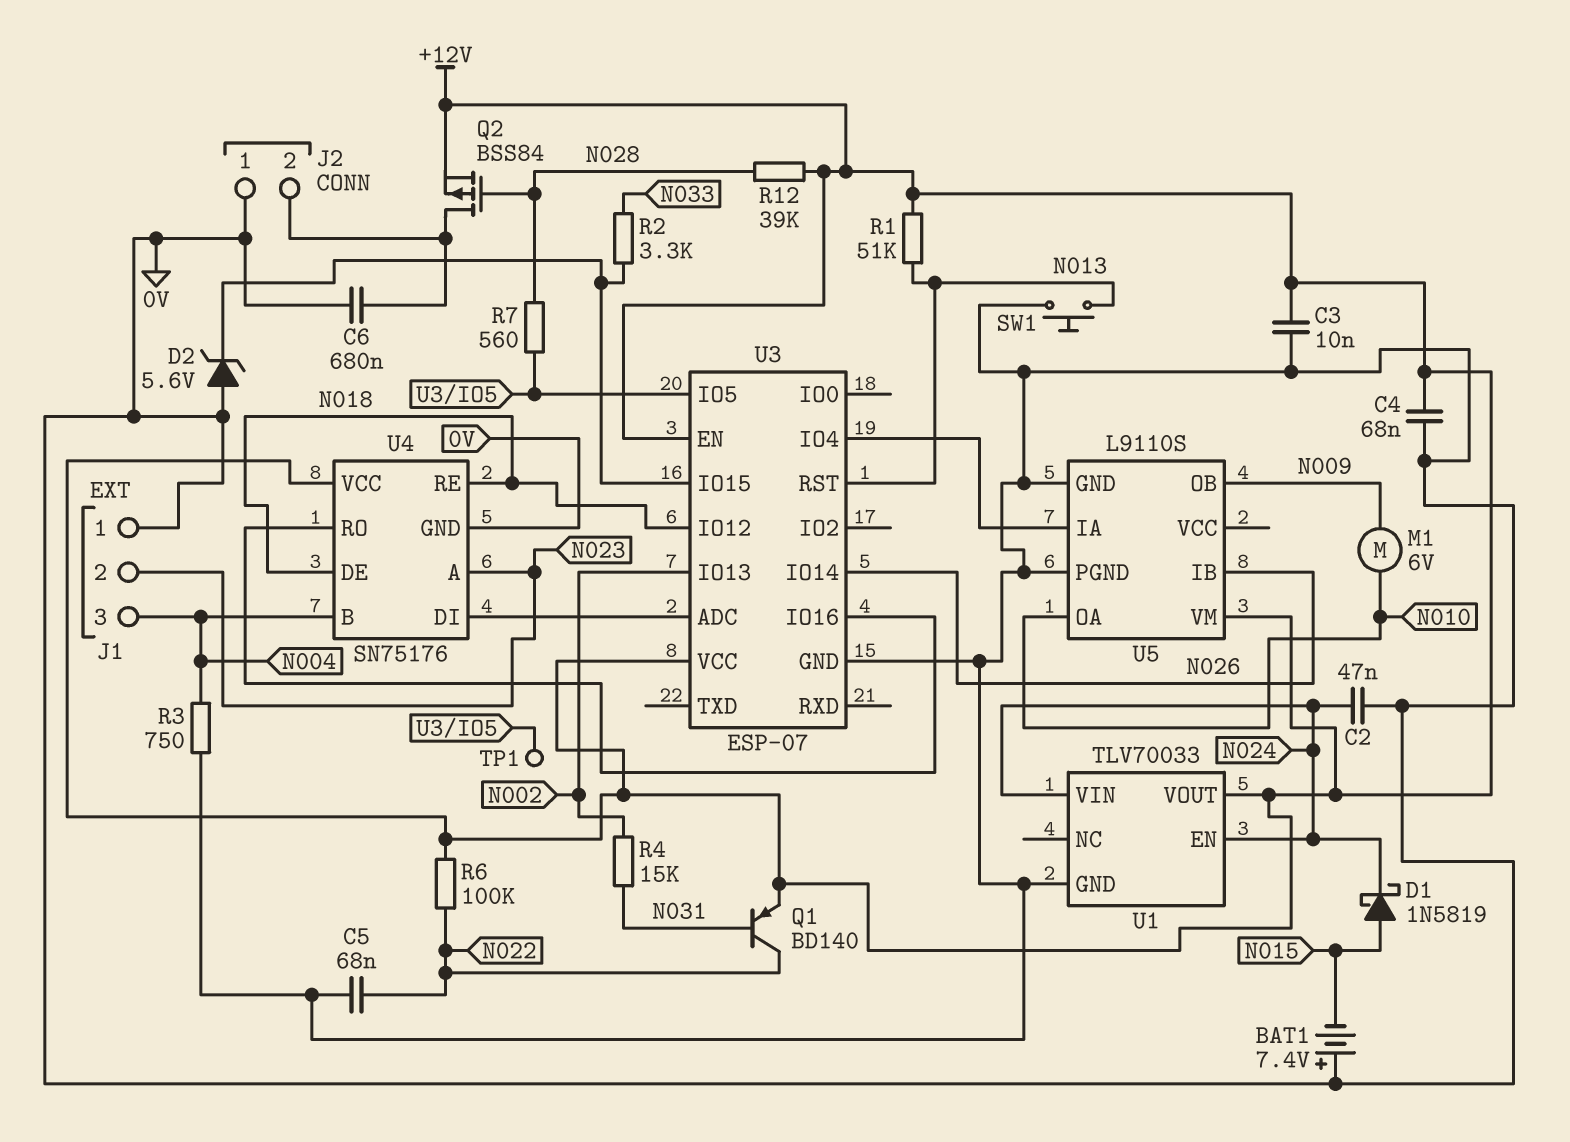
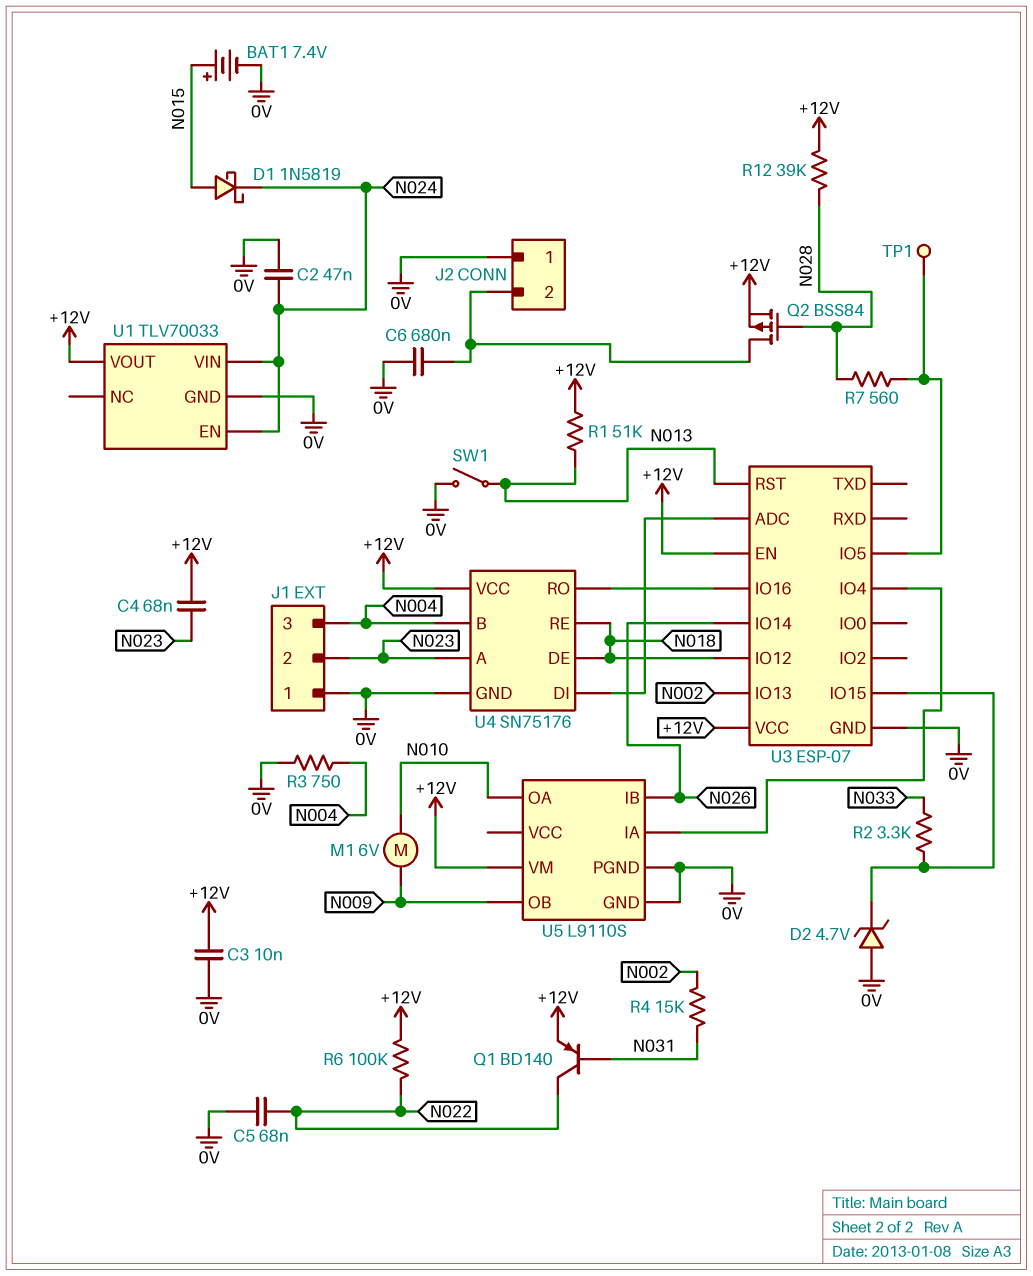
BAT1: 7.4V (plus 0V, minus N015) -> 7.4V (plus N015, minus 0V)
C4: 68nF (+12V, 0V) -> 68nF (+12V, N023)
D2: zener 5.6V (A 0V, K U3/IO15) -> zener 4.7V (A 0V, K U3/IO15)
SW1: button (0V, N013) -> switch (0V, N013)

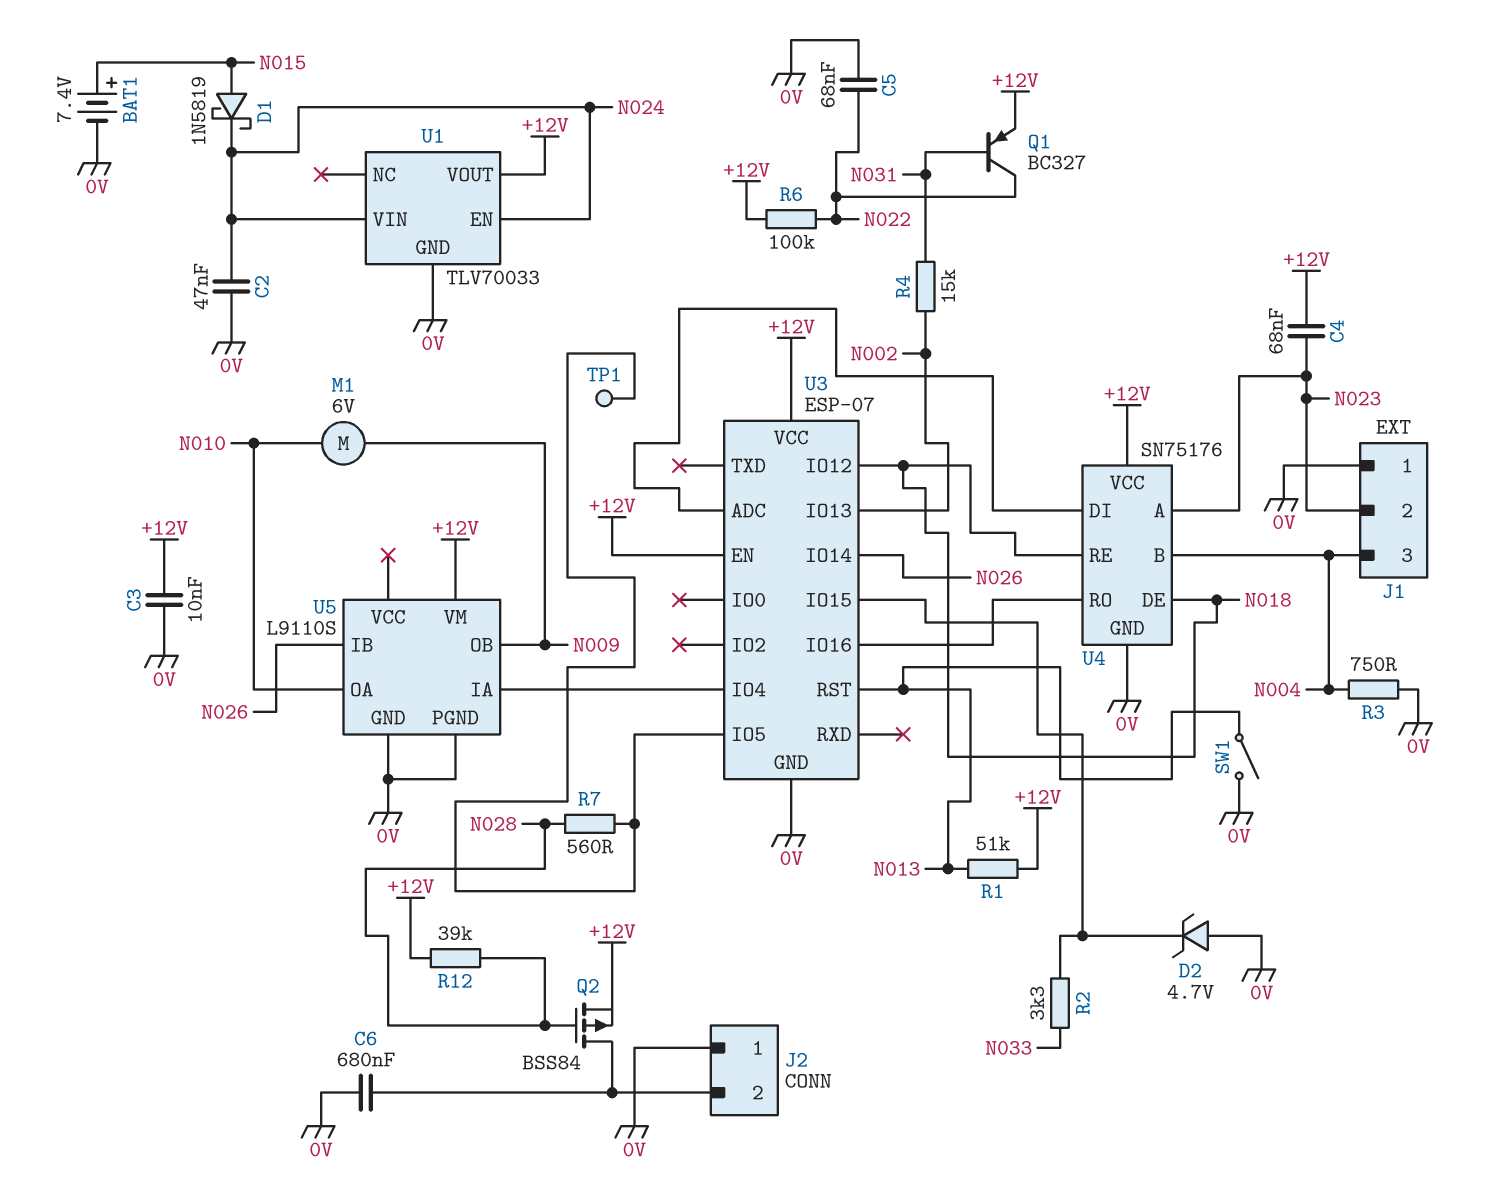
Q1: PNP BD140 (B N031, C N022, E +12V) -> PNP BC327 (B N031, C N022, E +12V)

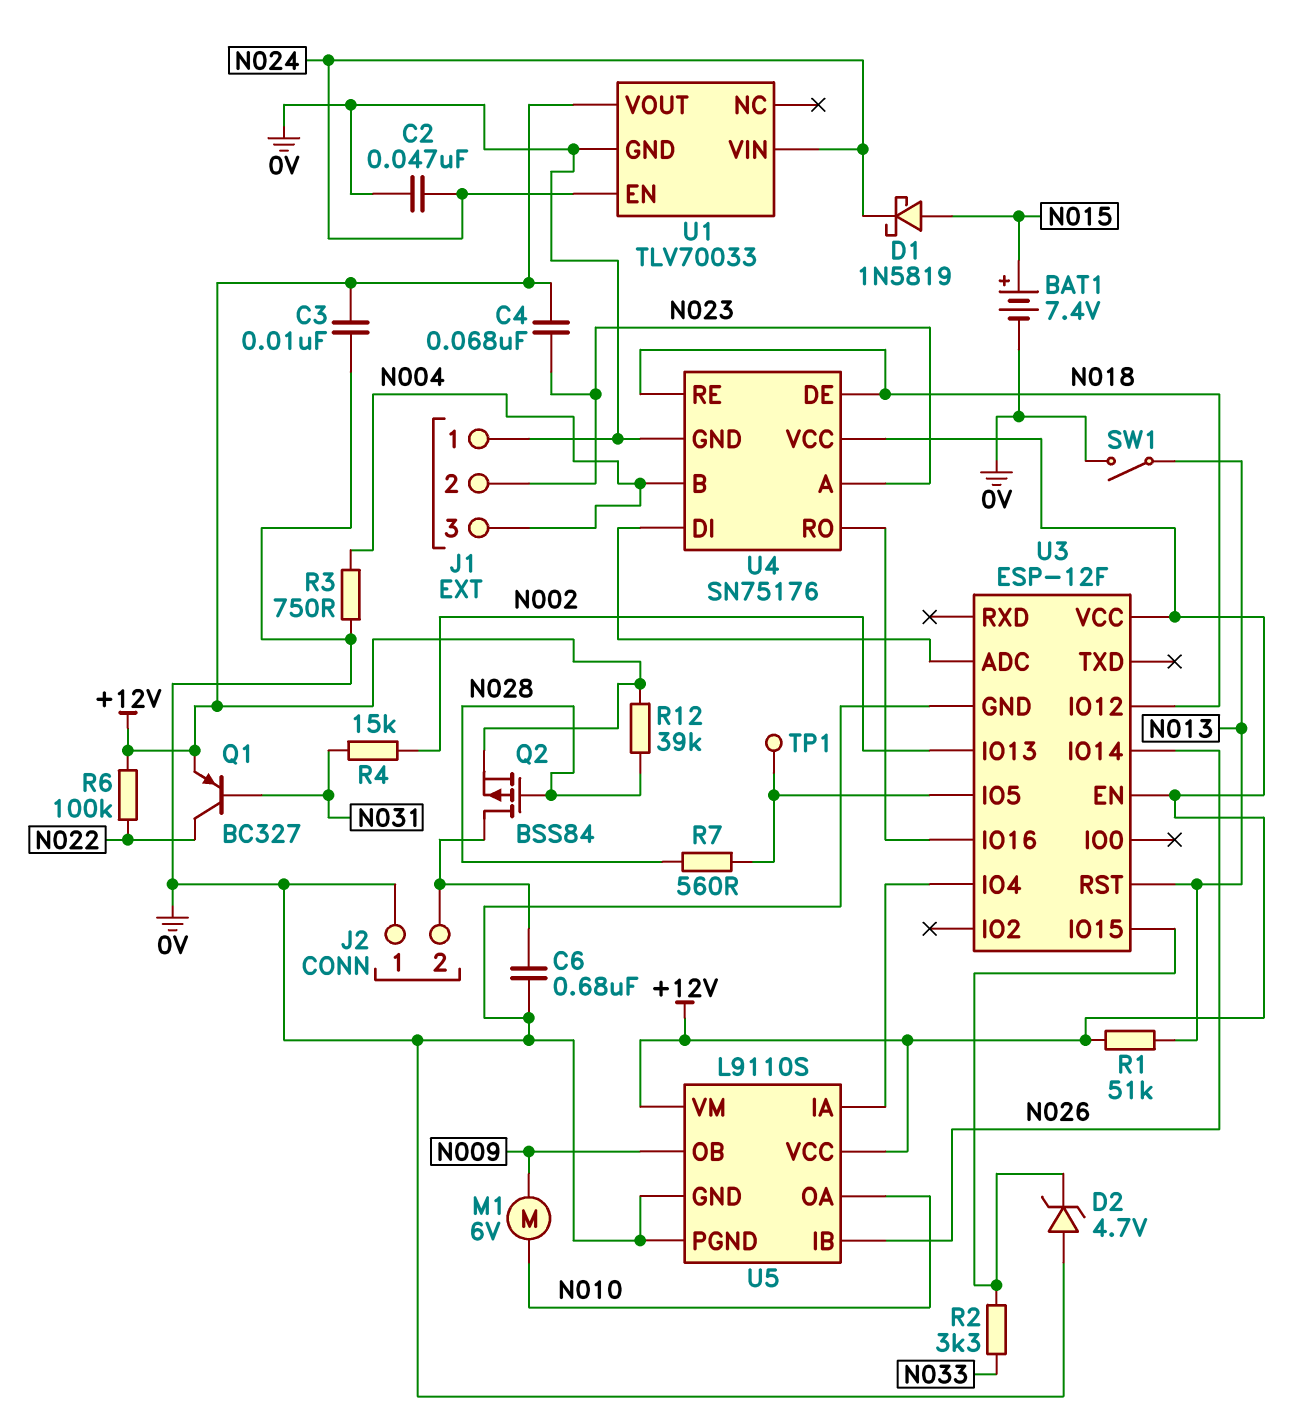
C5: 68nF (0V, N022) -> none
U3: ESP-07 -> ESP-12F
U5 pin VCC: none -> +12V

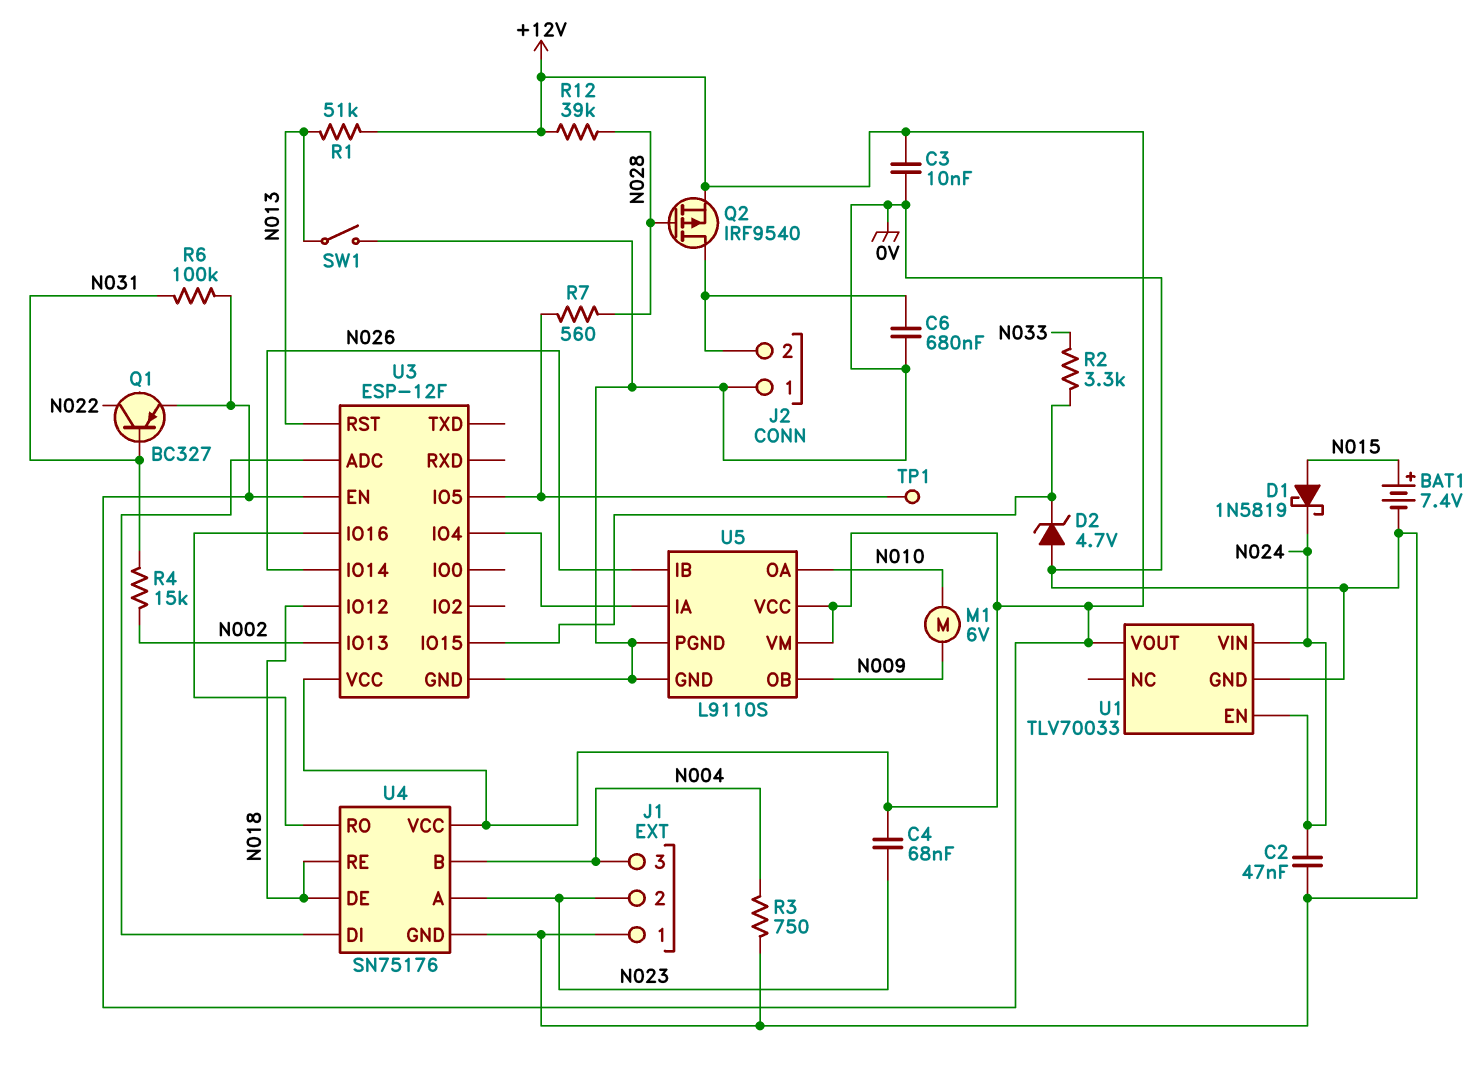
Q2: PMOS BSS84 (G N028, D J2/2, S +12V) -> PMOS IRF9540 (G N028, D J2/2, S +12V)
R6: 100k (+12V, N022) -> 100k (+12V, N031)

